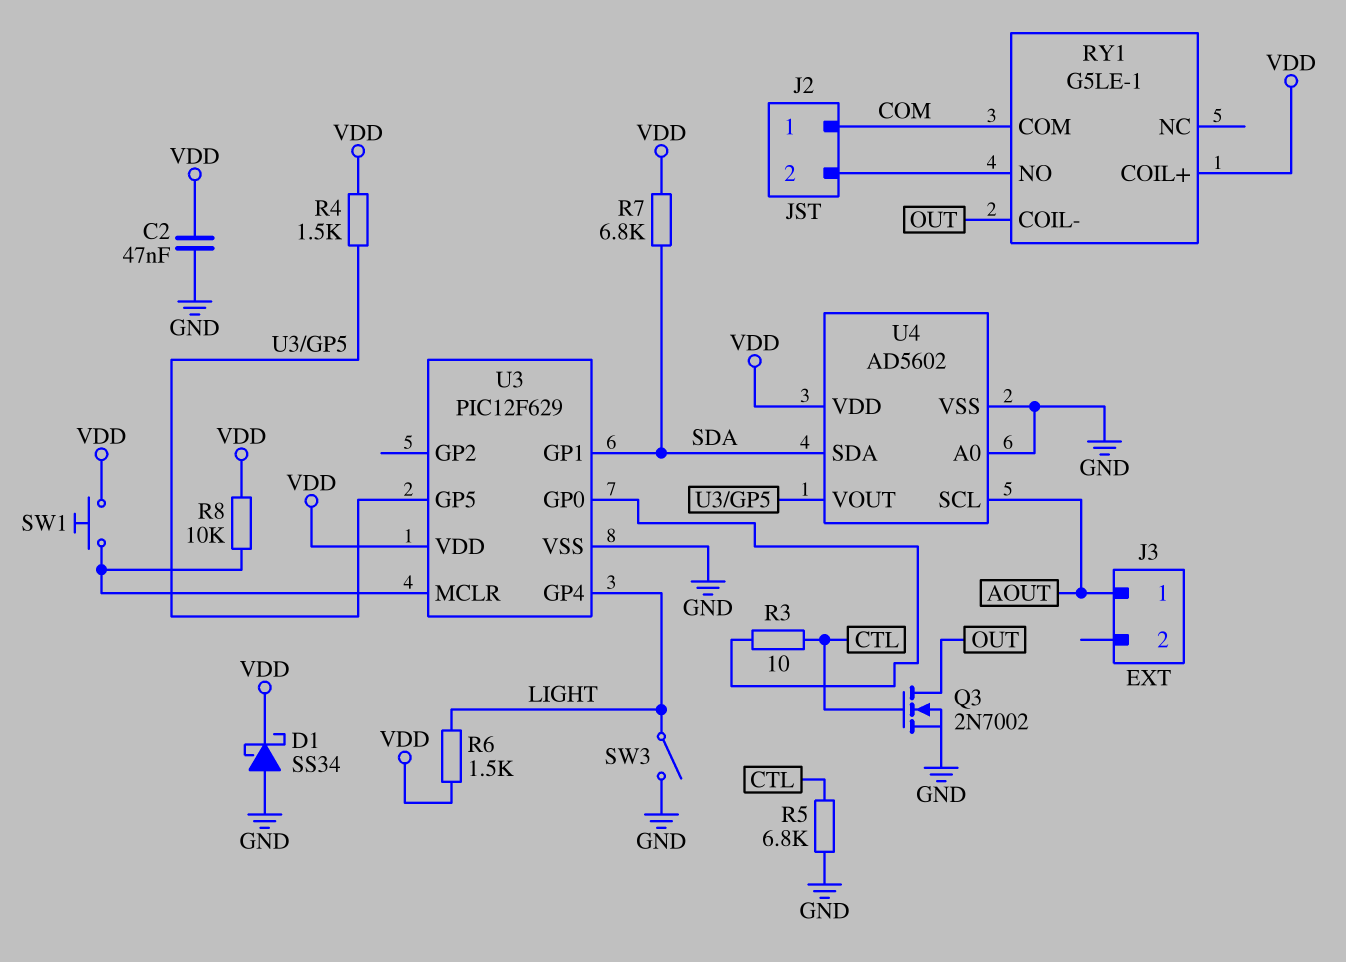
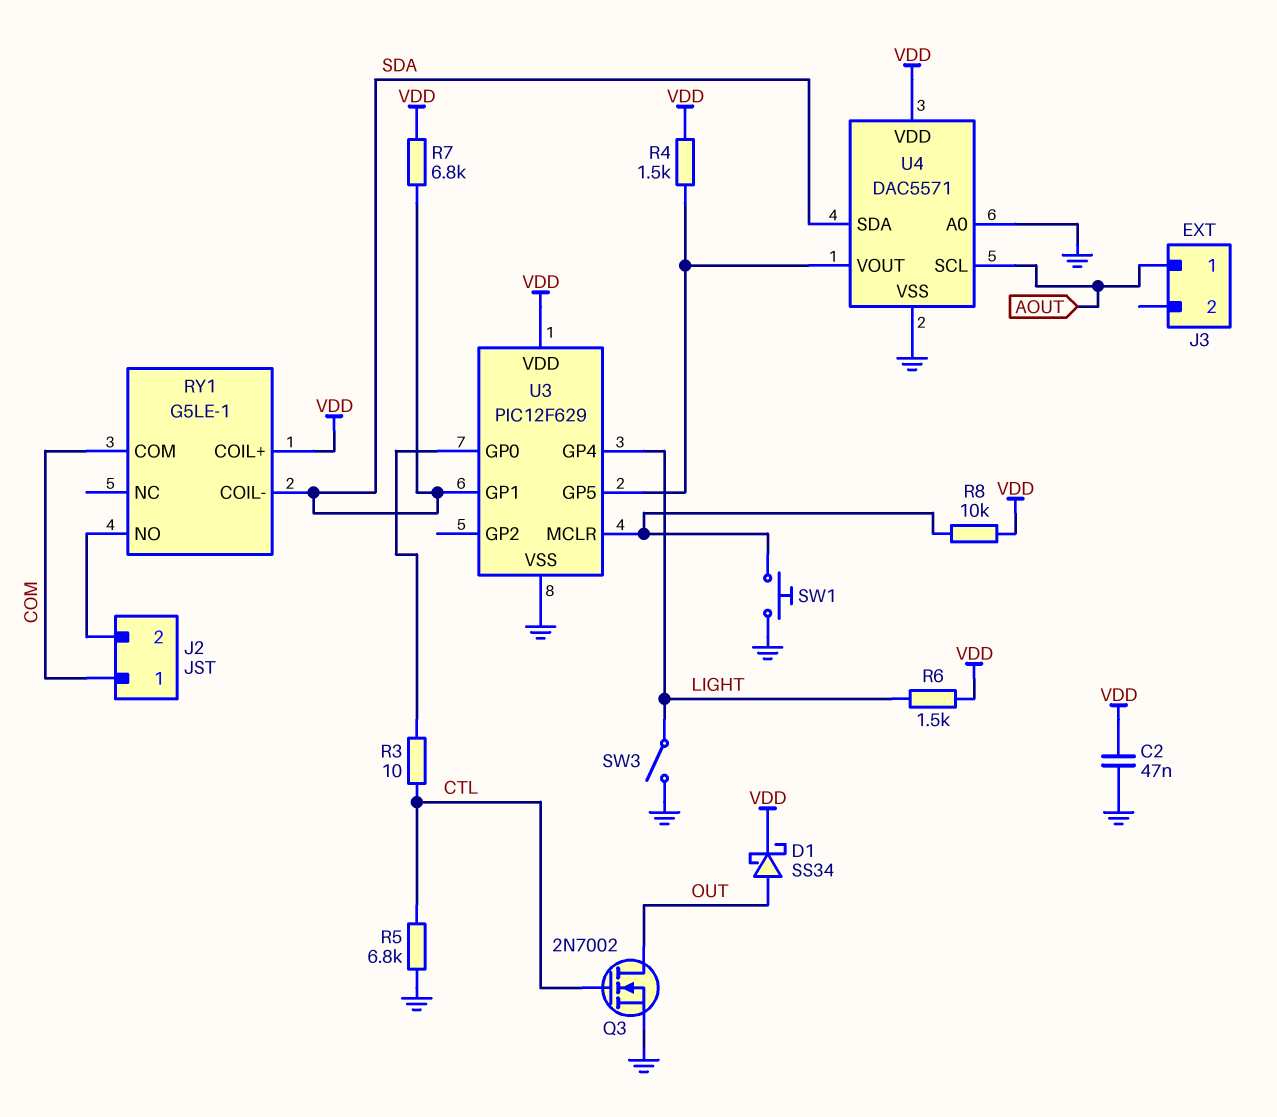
D1: schottky SS34 (A GND, K VDD) -> schottky SS34 (A OUT, K VDD)
RY1 pin COIL-: OUT -> SDA
SW1: button (U3/MCLR, VDD) -> button (GND, U3/MCLR)
U4: AD5602 -> DAC5571

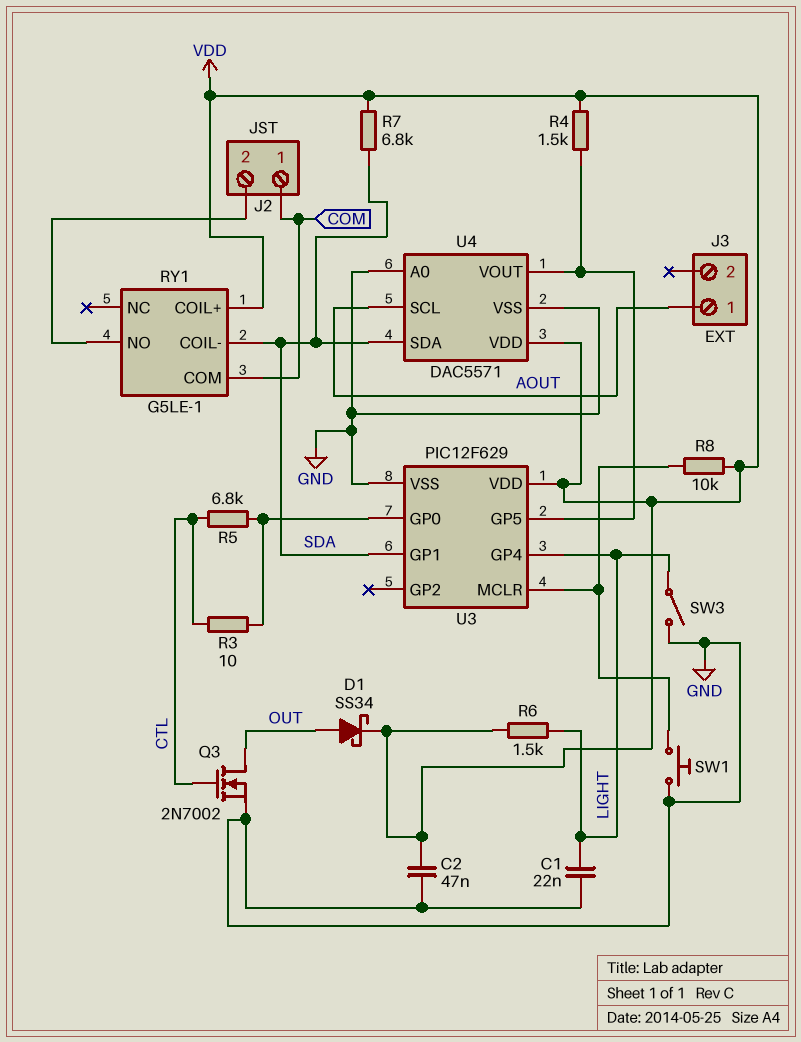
C1: none -> 22nF (GND, LIGHT)
R5: 6.8k (CTL, GND) -> 6.8k (CTL, U3/GP0)

